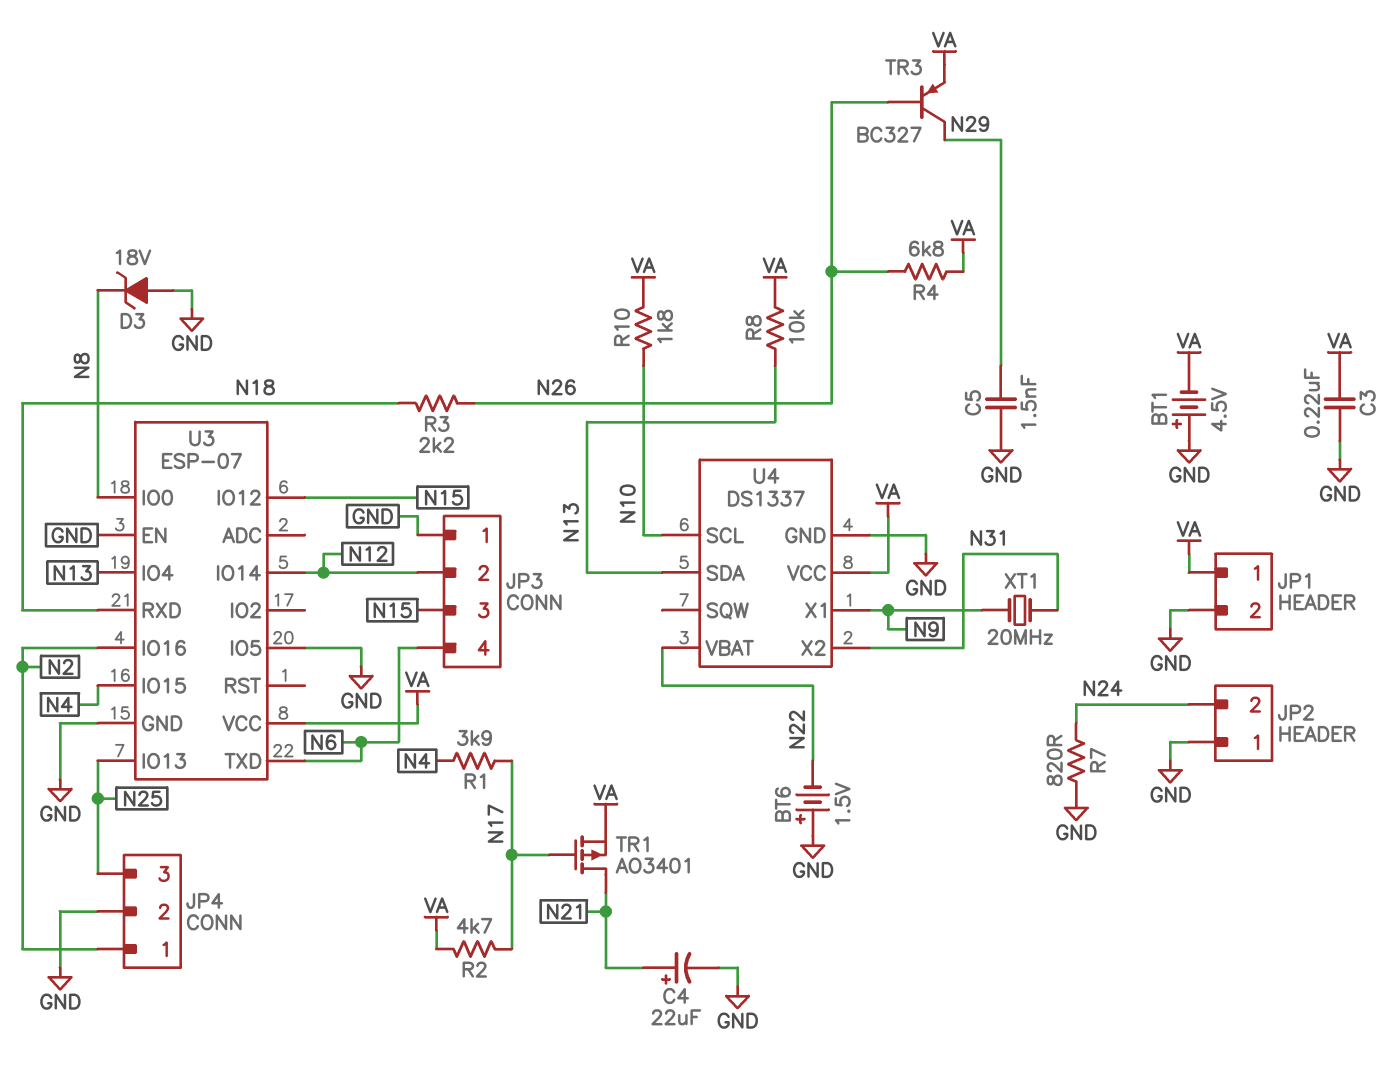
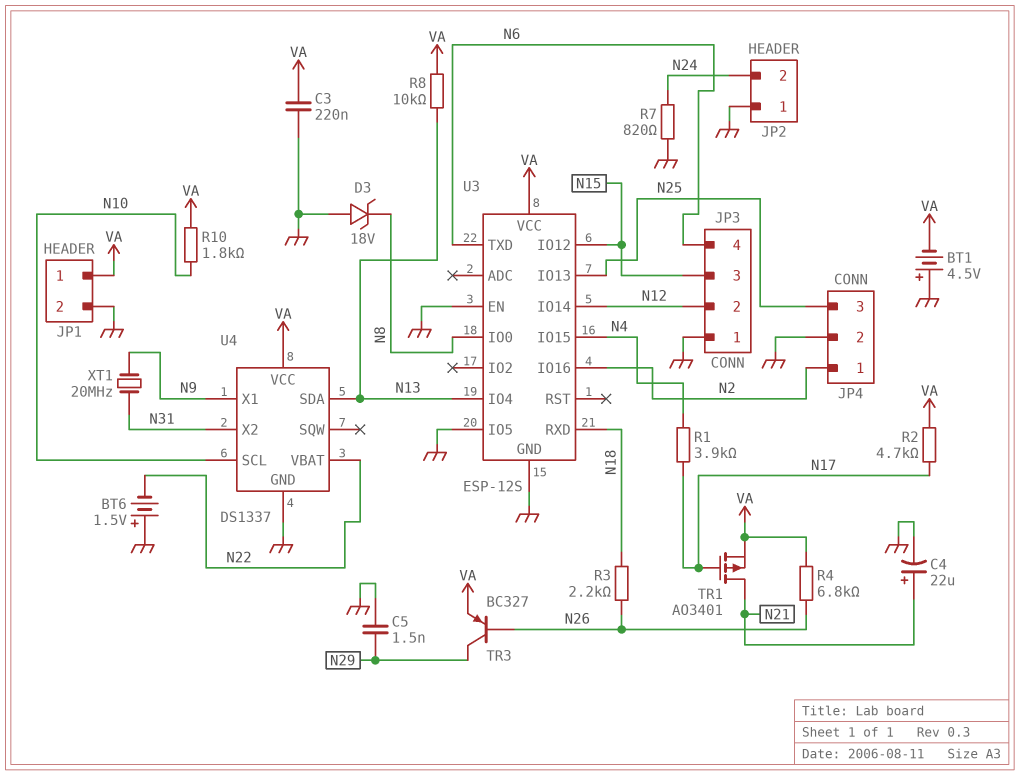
U3: ESP-07 -> ESP-12S

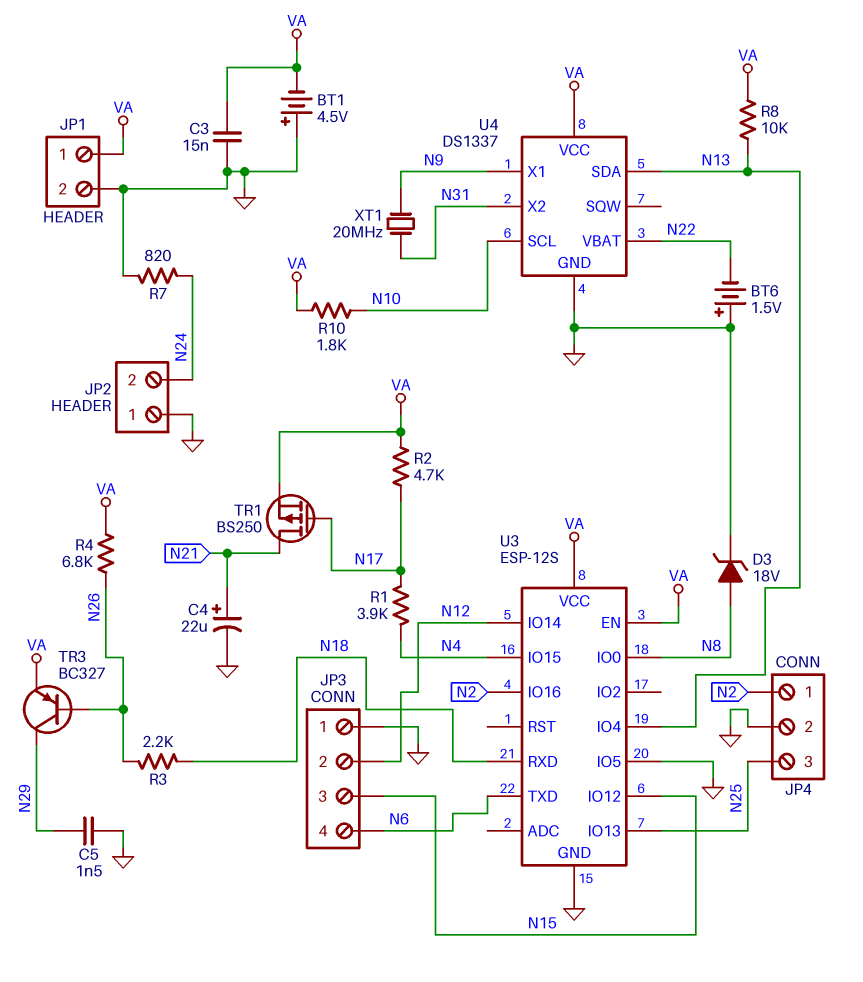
C3: 220nF (GND, VA) -> 15nF (GND, VA)
D3: zener 18V (A GND, K N8) -> zener 18V (A N8, K GND)
TR1: PMOS AO3401 (G N17, D N21, S VA) -> PMOS BS250 (G N17, D N21, S VA)
U3 pin EN: GND -> VA

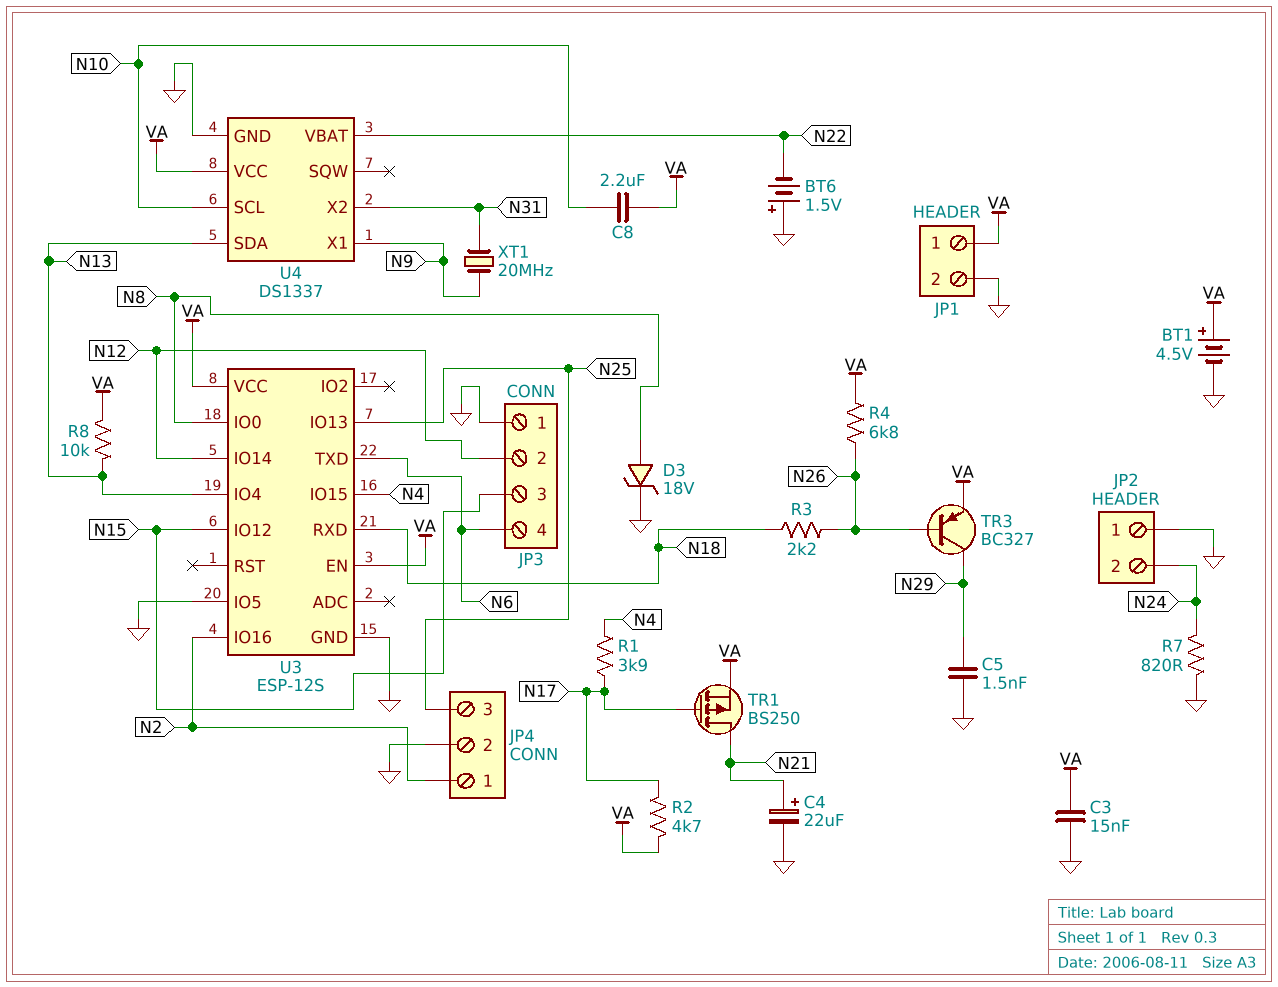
BT1: 4.5V (plus GND, minus VA) -> 4.5V (plus VA, minus GND)
C8: none -> 2.2uF (N10, VA)
R10: 1.8k (N10, VA) -> none

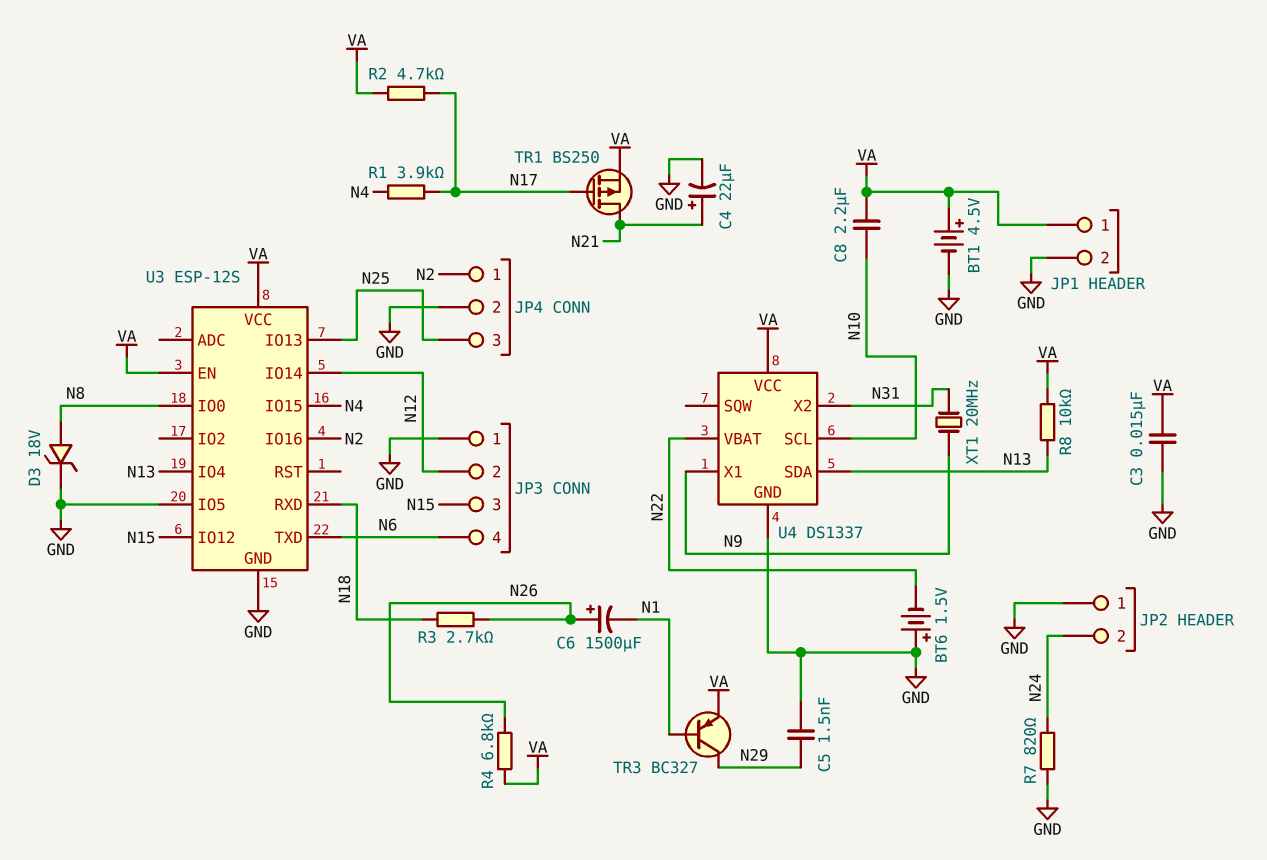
C6: none -> 1500uF (plus N26, minus N1)
R3: 2.2k (N18, N26) -> 2.7k (N18, N26)
TR3: PNP BC327 (B N26, C N29, E VA) -> PNP BC327 (B N1, C N29, E VA)

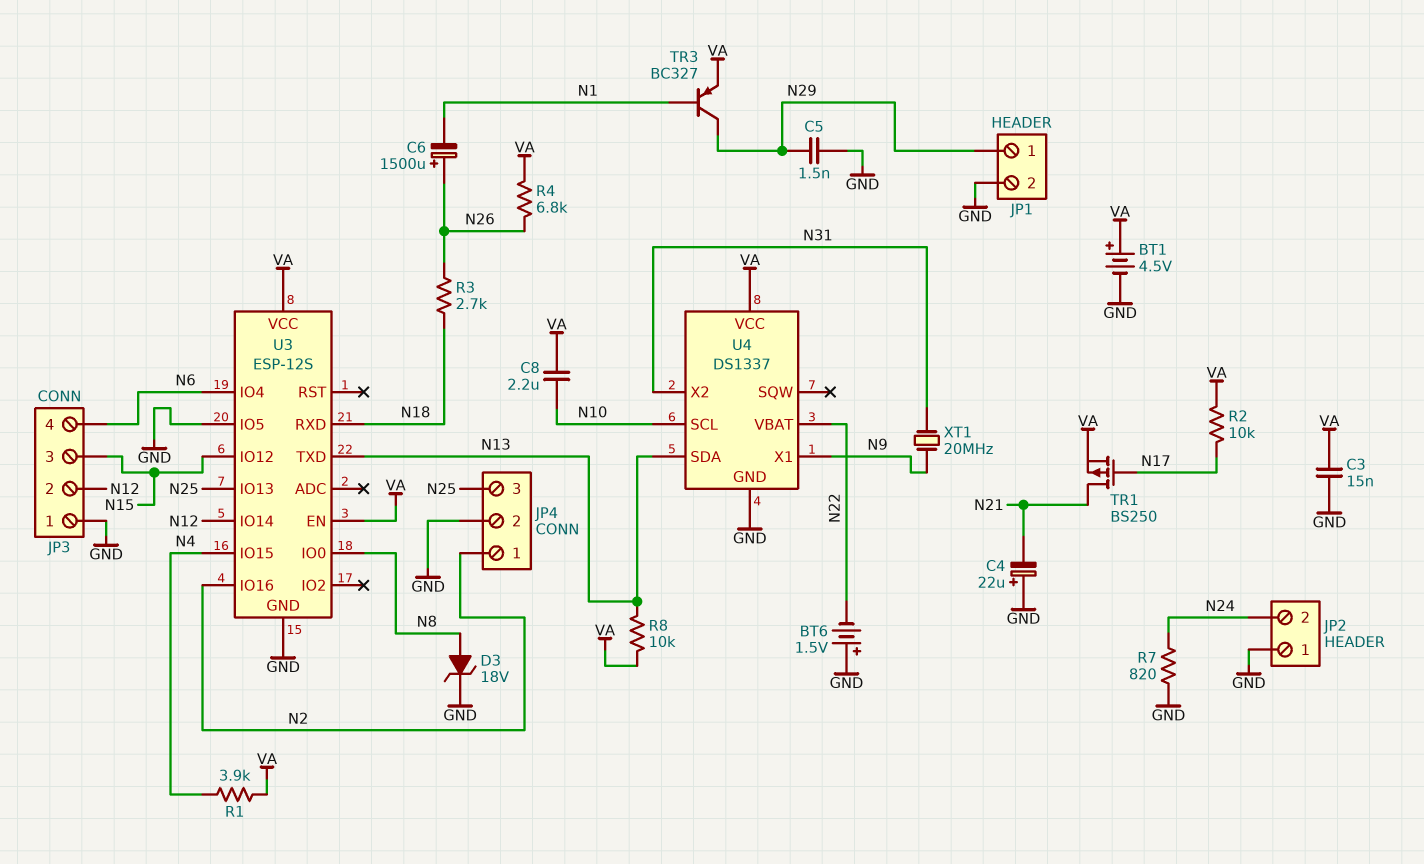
C4: 22uF (plus N21, minus GND) -> 22uF (plus GND, minus N21)
JP1 pin 1: VA -> N29
R1: 3.9k (N4, N17) -> 3.9k (N4, VA)
R2: 4.7k (N17, VA) -> 10k (N17, VA)
U3 pin IO4: N13 -> N6
U3 pin TXD: N6 -> N13

